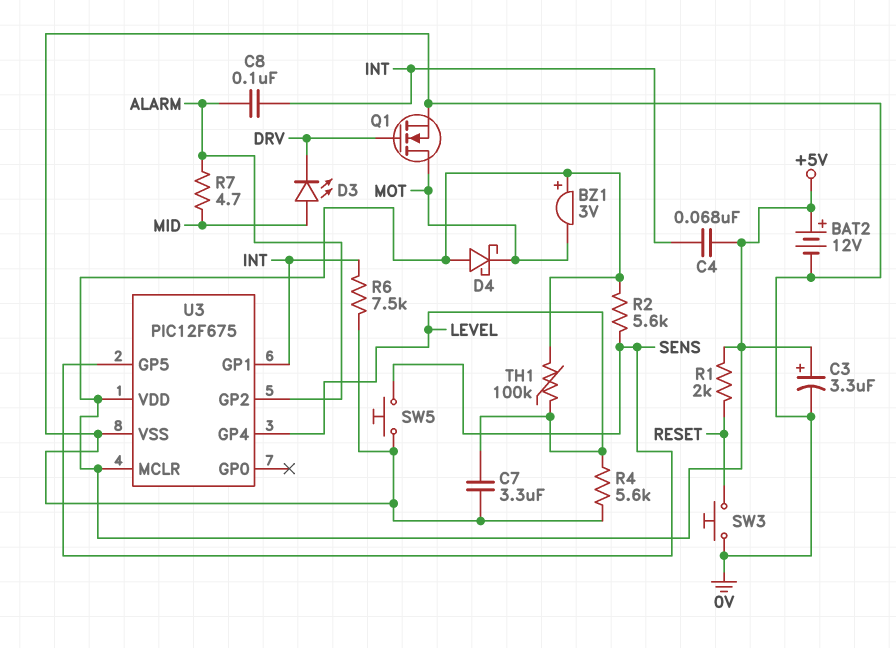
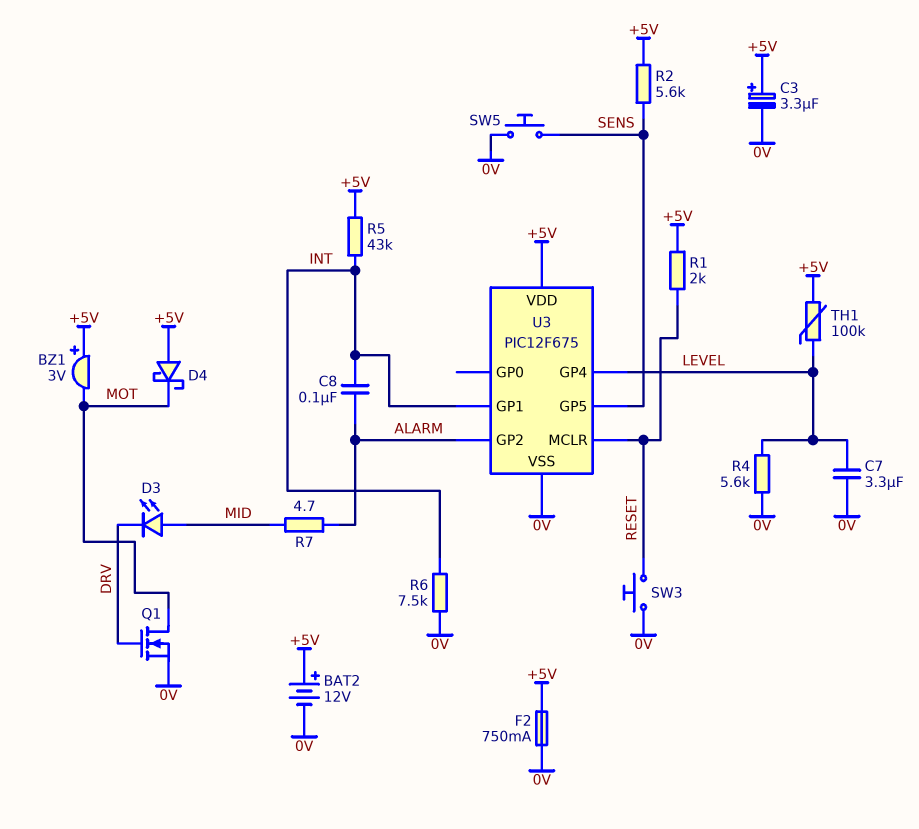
C4: 68nF (+5V, INT) -> none
F2: none -> 750mA (+5V, 0V)
R5: none -> 43k (+5V, INT)
U3 pin MCLR: +5V -> RESET

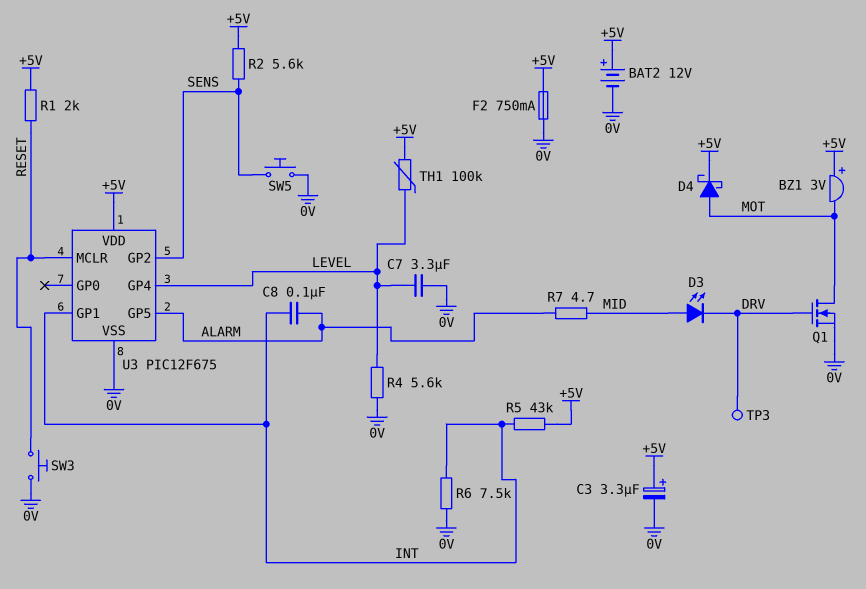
D4: schottky (A +5V, K MOT) -> schottky (A MOT, K +5V)
TP3: none -> test point (DRV)
U3 pin GP2: ALARM -> SENS
U3 pin GP5: SENS -> ALARM

